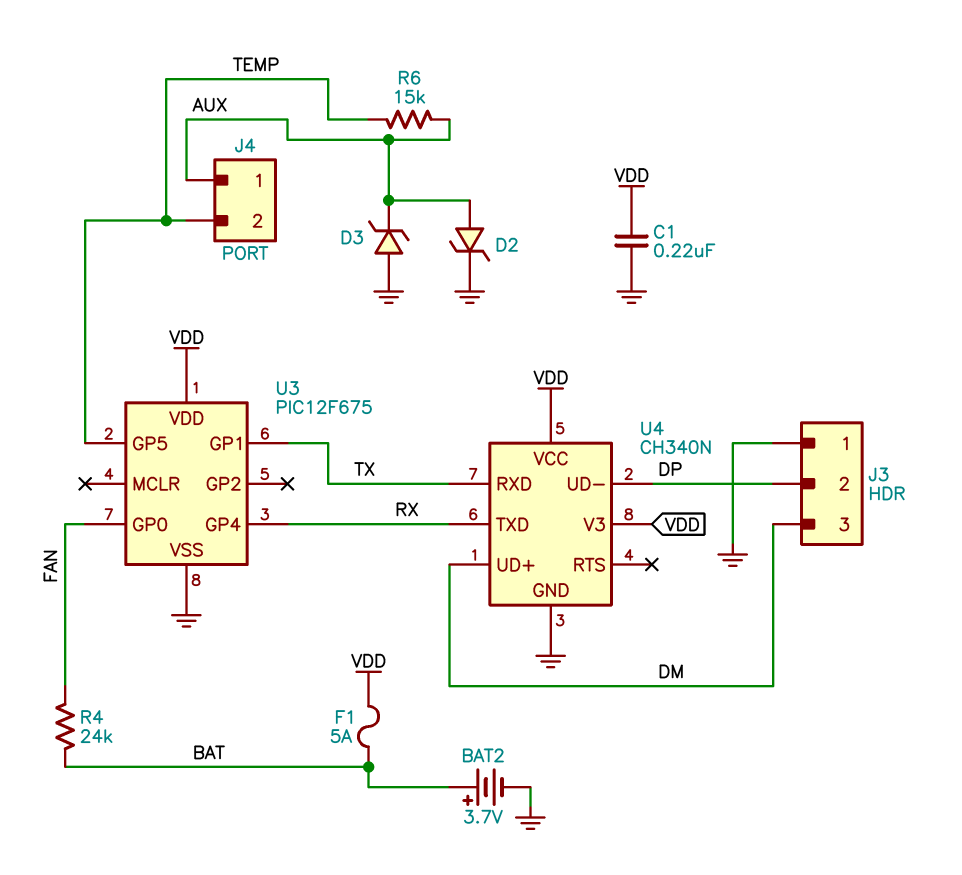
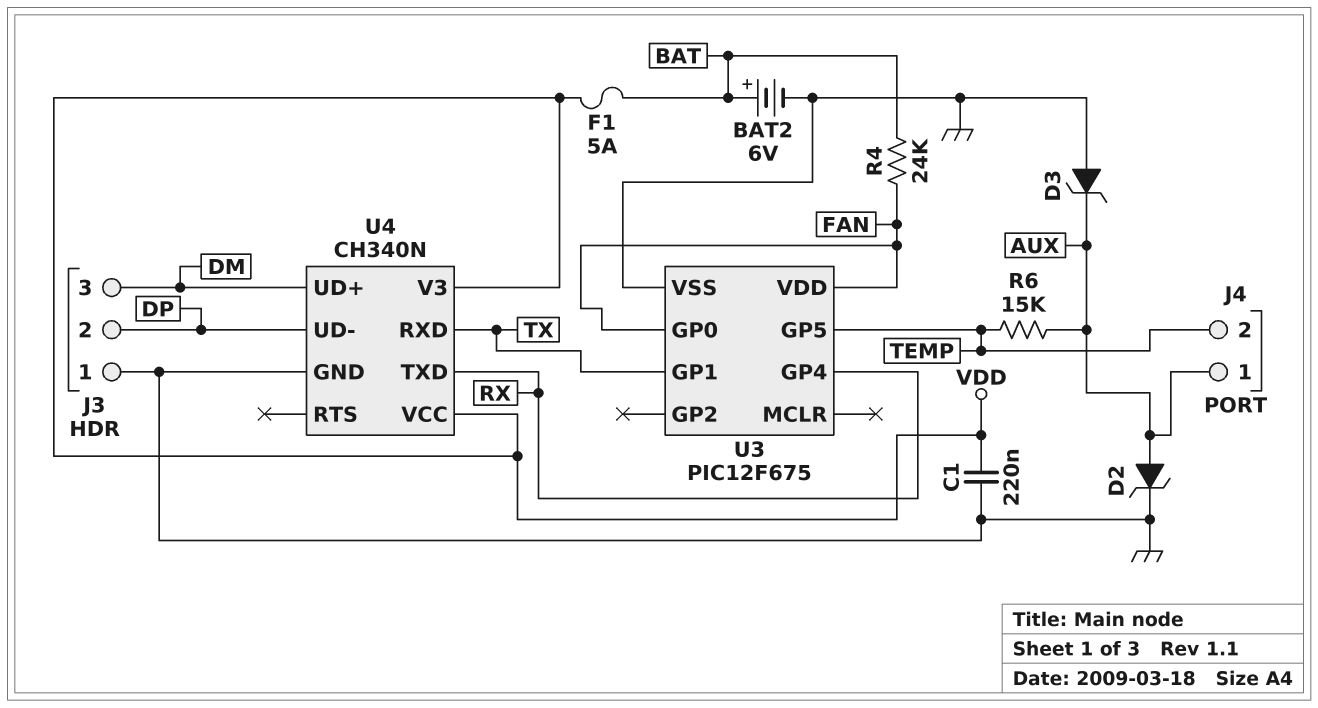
BAT2: 3.7V (plus BAT, minus GND) -> 6V (plus BAT, minus GND)
U3 pin VDD: VDD -> FAN

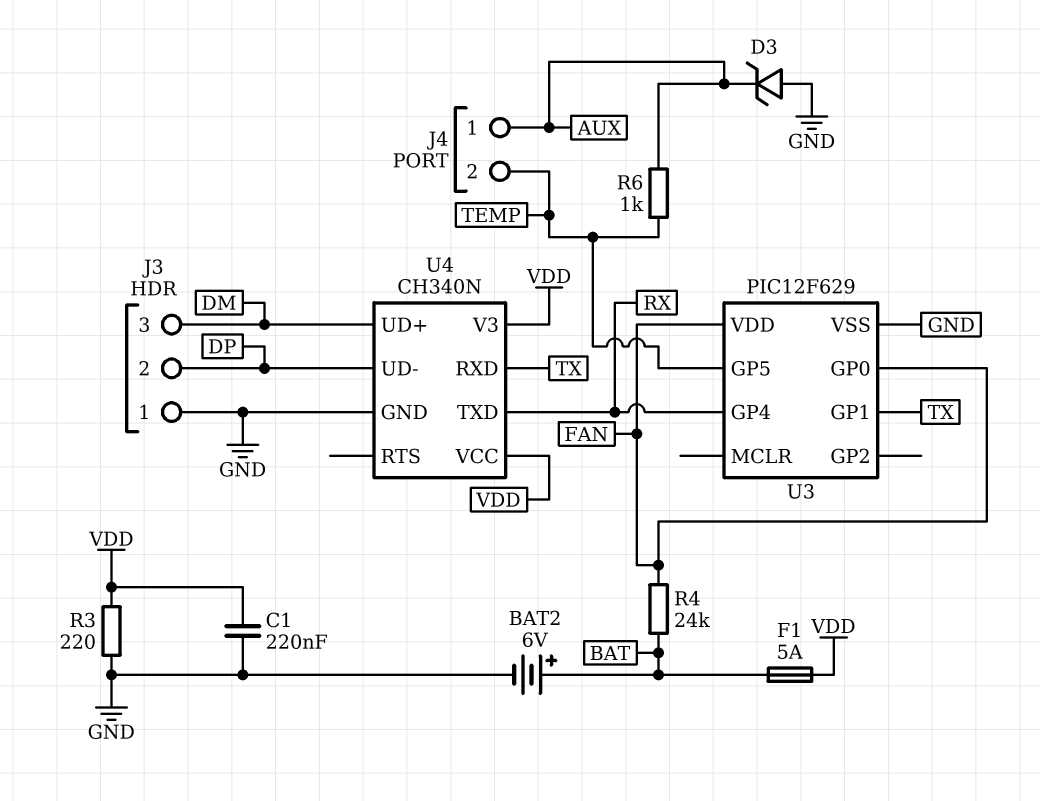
D2: zener (A AUX, K GND) -> none
R3: none -> 220 (GND, VDD)
R6: 15k (AUX, TEMP) -> 1k (AUX, TEMP)
U3: PIC12F675 -> PIC12F629

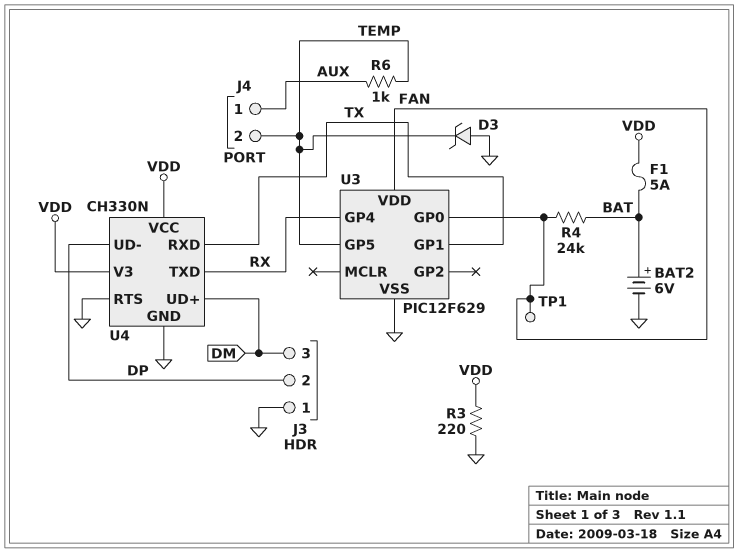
C1: 220nF (GND, VDD) -> none
D3: zener (A GND, K AUX) -> zener (A GND, K TEMP)
TP1: none -> test point (FAN)
U4: CH340N -> CH330N
U4 pin RTS: none -> GND

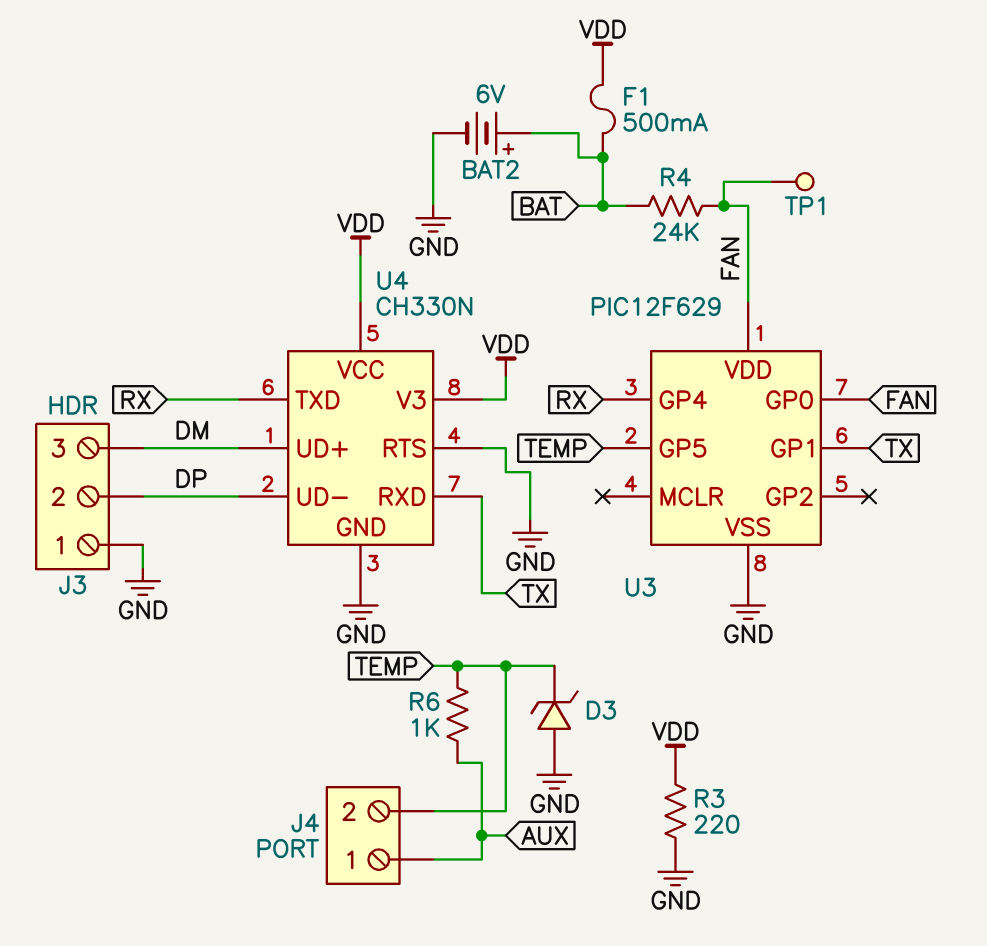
F1: 5A (BAT, VDD) -> 500mA (BAT, VDD)

